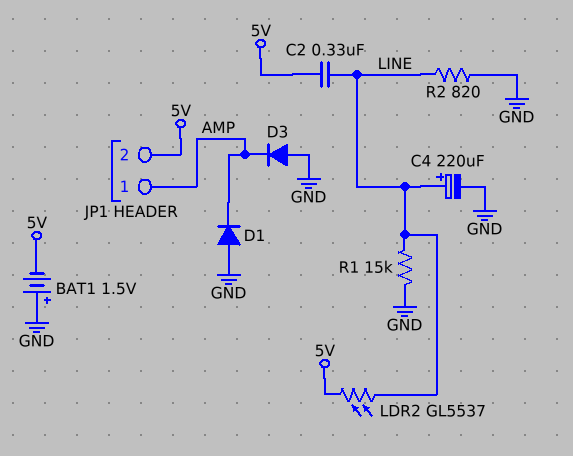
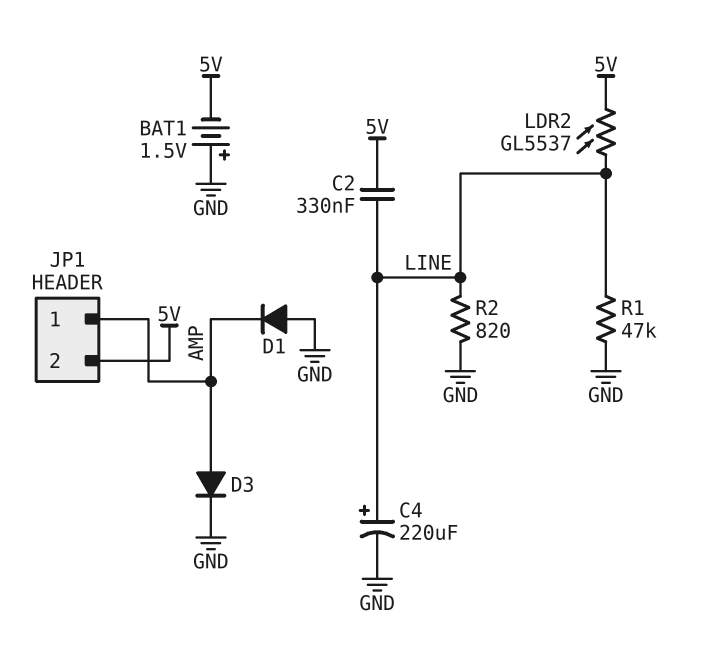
D3: diode (A GND, K AMP) -> diode (A AMP, K GND)
R1: 15k (GND, LINE) -> 47k (GND, LINE)

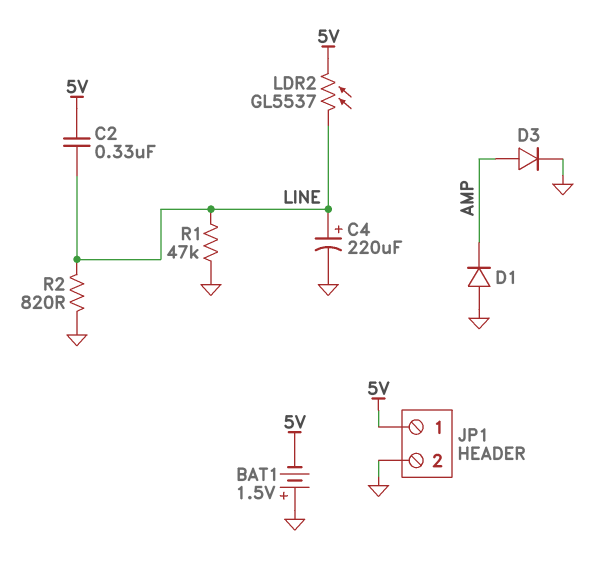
JP1 pin 1: AMP -> 5V
JP1 pin 2: 5V -> GND

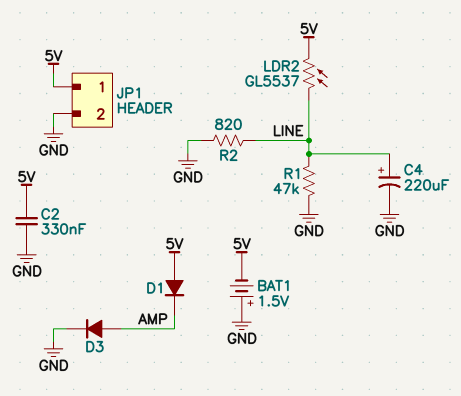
C2: 330nF (5V, LINE) -> 330nF (5V, GND)
D1: diode (A GND, K AMP) -> diode (A 5V, K AMP)

